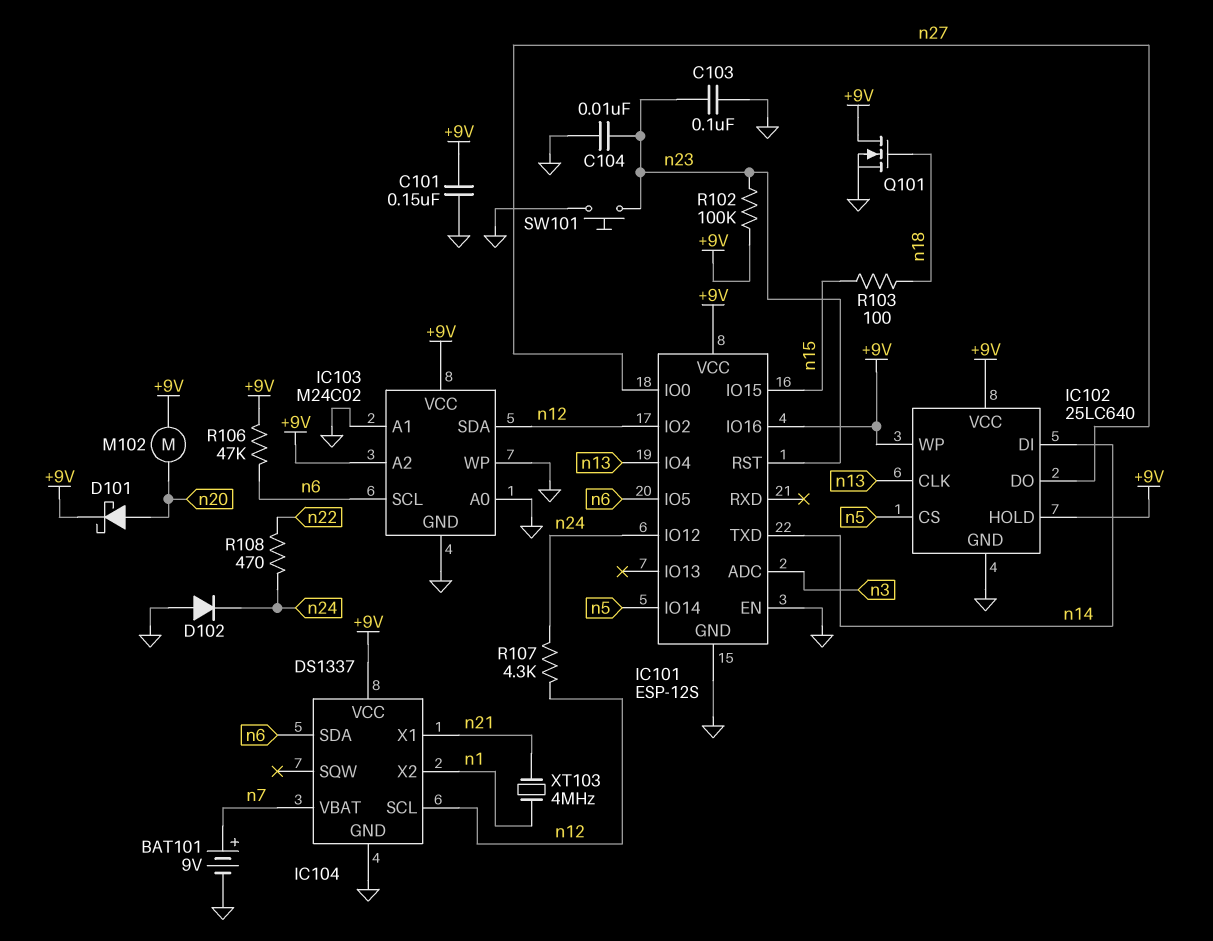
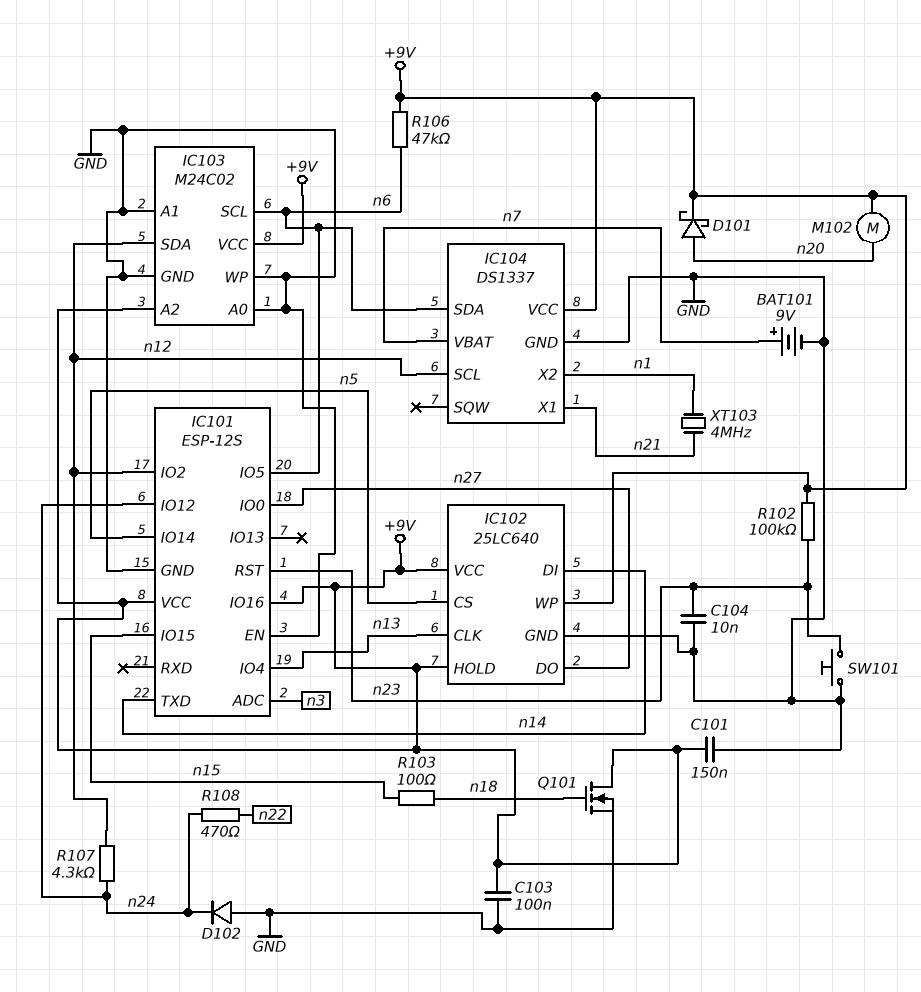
C103: 100nF (GND, n23) -> 100nF (+9V, GND)

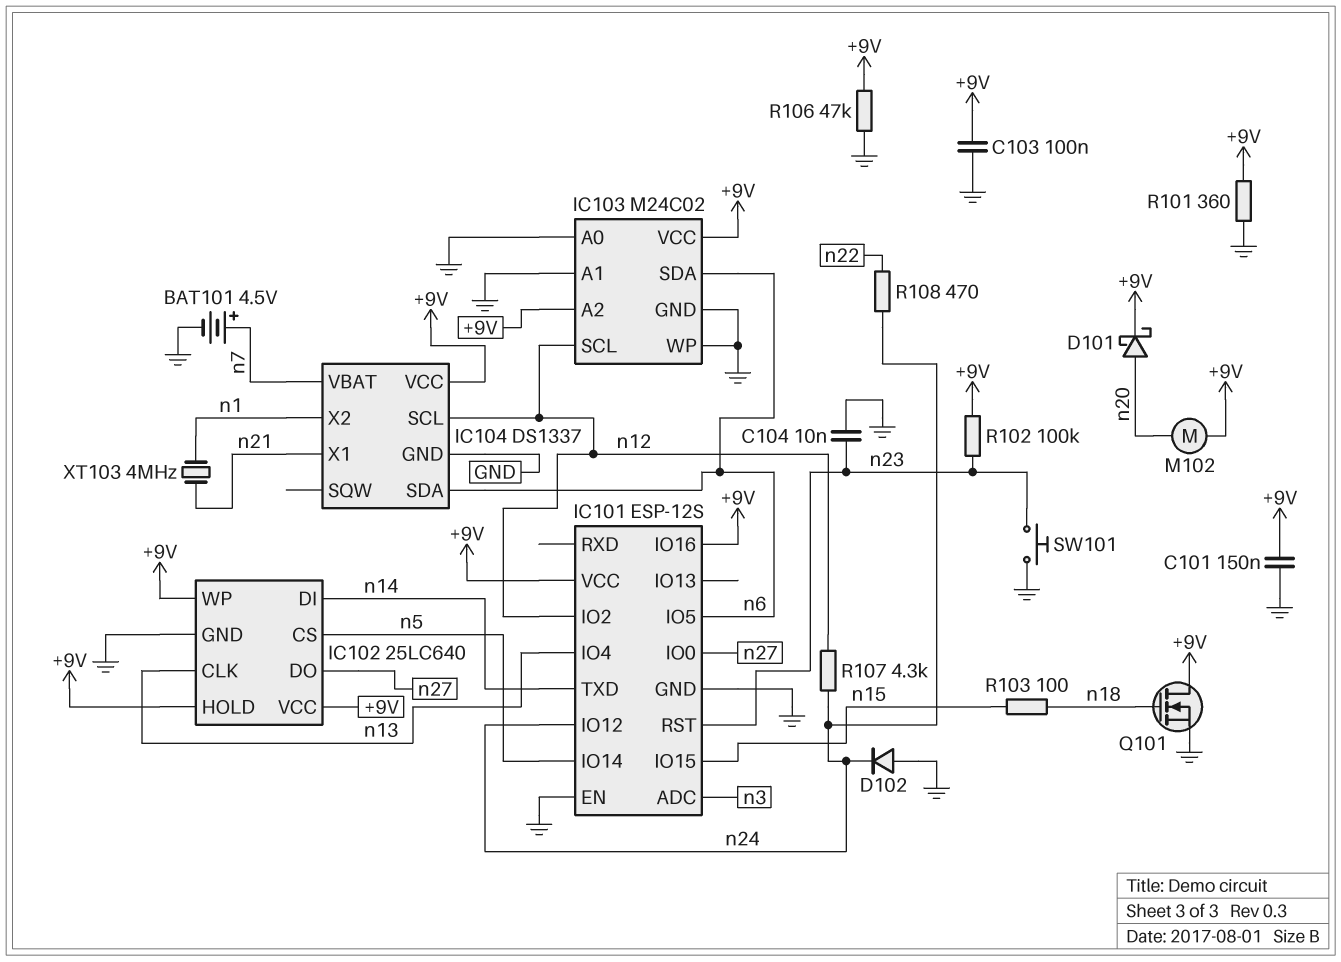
BAT101: 9V (plus n7, minus GND) -> 4.5V (plus n7, minus GND)
IC103 pin SCL: n6 -> n12
IC103 pin SDA: n12 -> n6
R101: none -> 360 (+9V, GND)
R106: 47k (+9V, n6) -> 47k (+9V, GND)

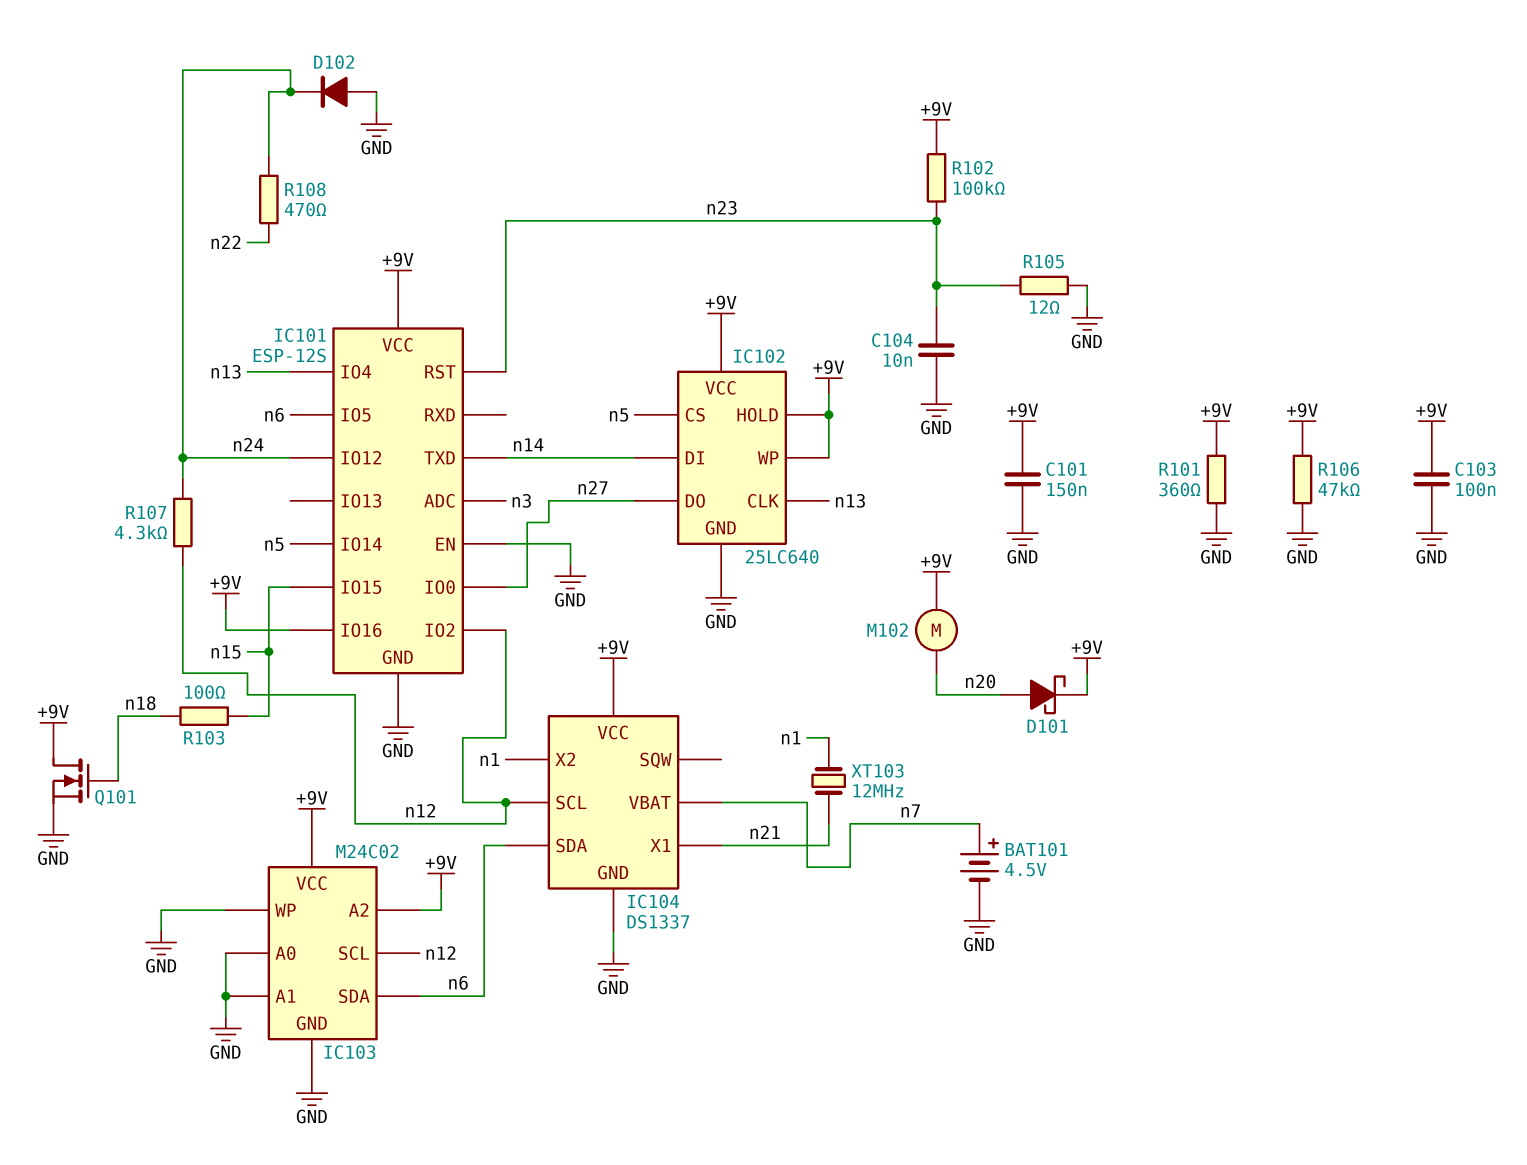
R105: none -> 12 (GND, n23)
SW101: button (GND, n23) -> none
XT103: 4MHz (n1, n21) -> 12MHz (n1, n21)

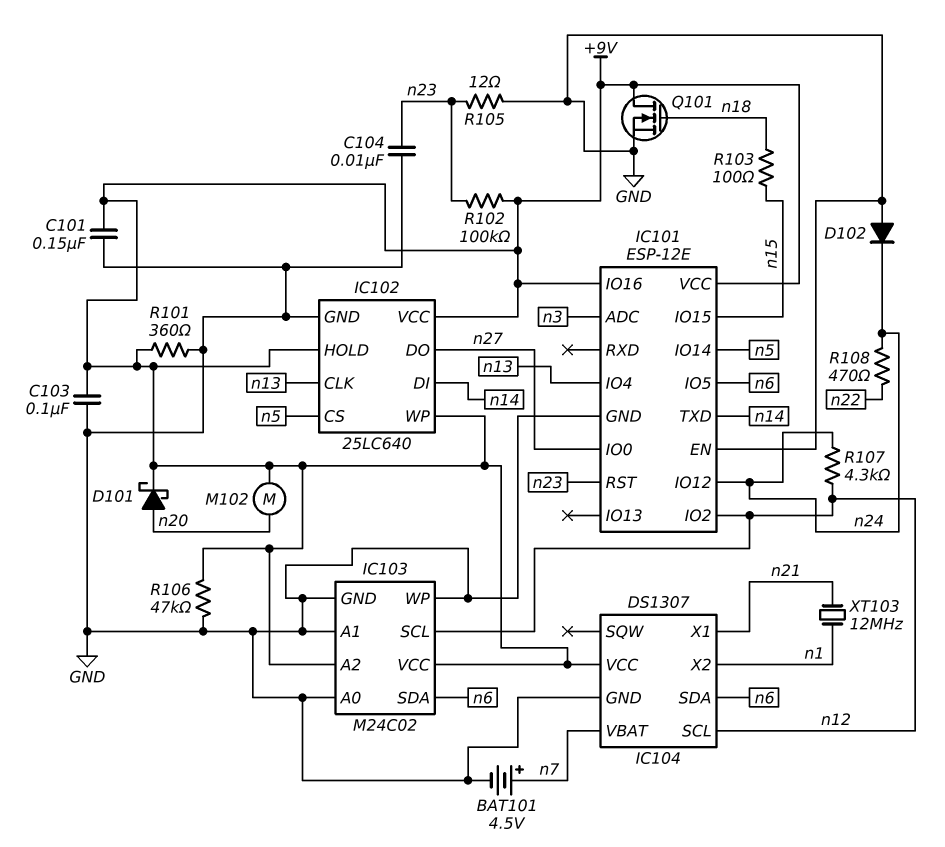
IC101: ESP-12S -> ESP-12E
IC104: DS1337 -> DS1307

